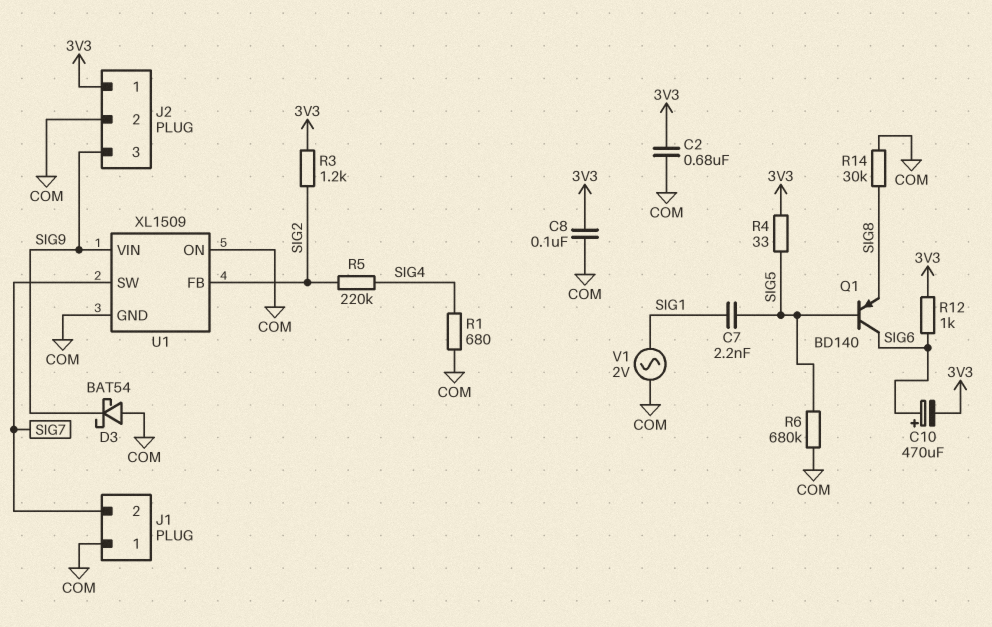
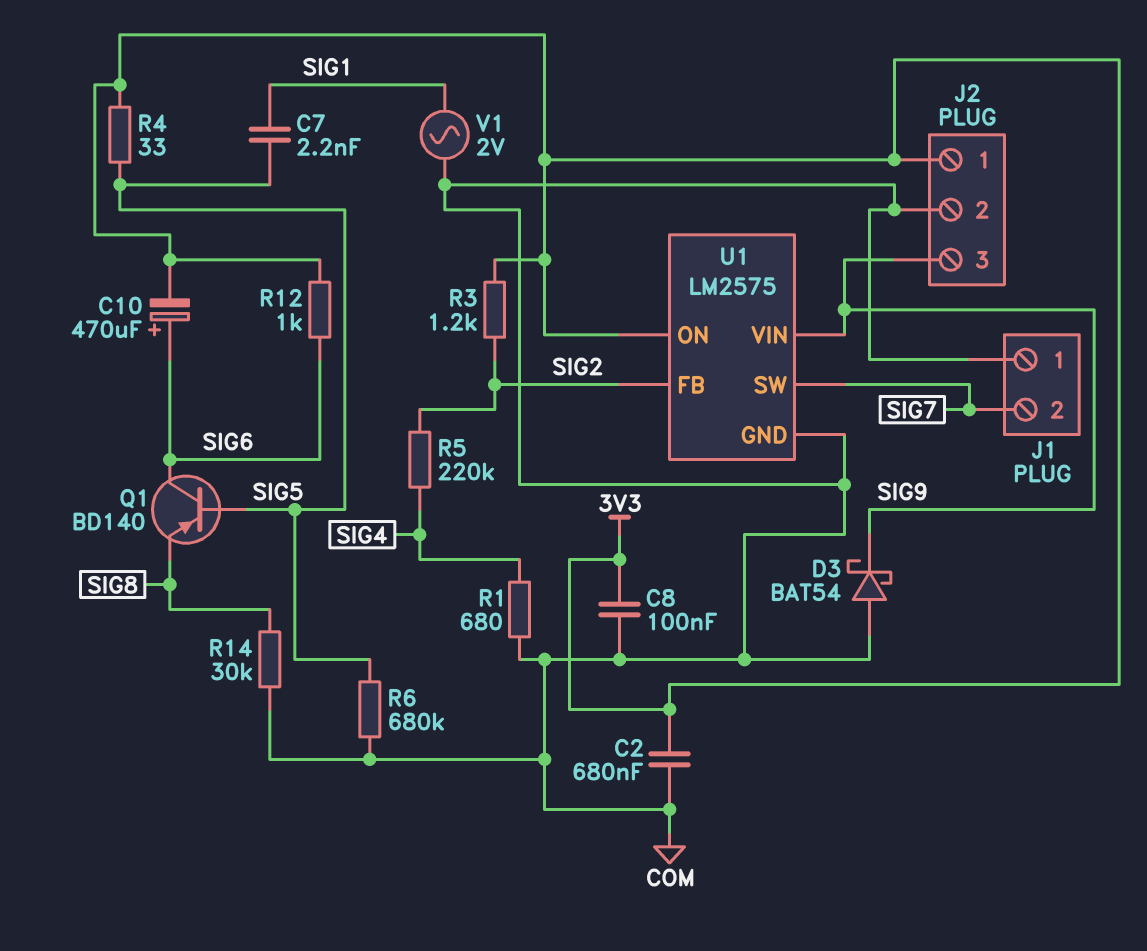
U1: XL1509 -> LM2575
U1 pin ON: COM -> 3V3

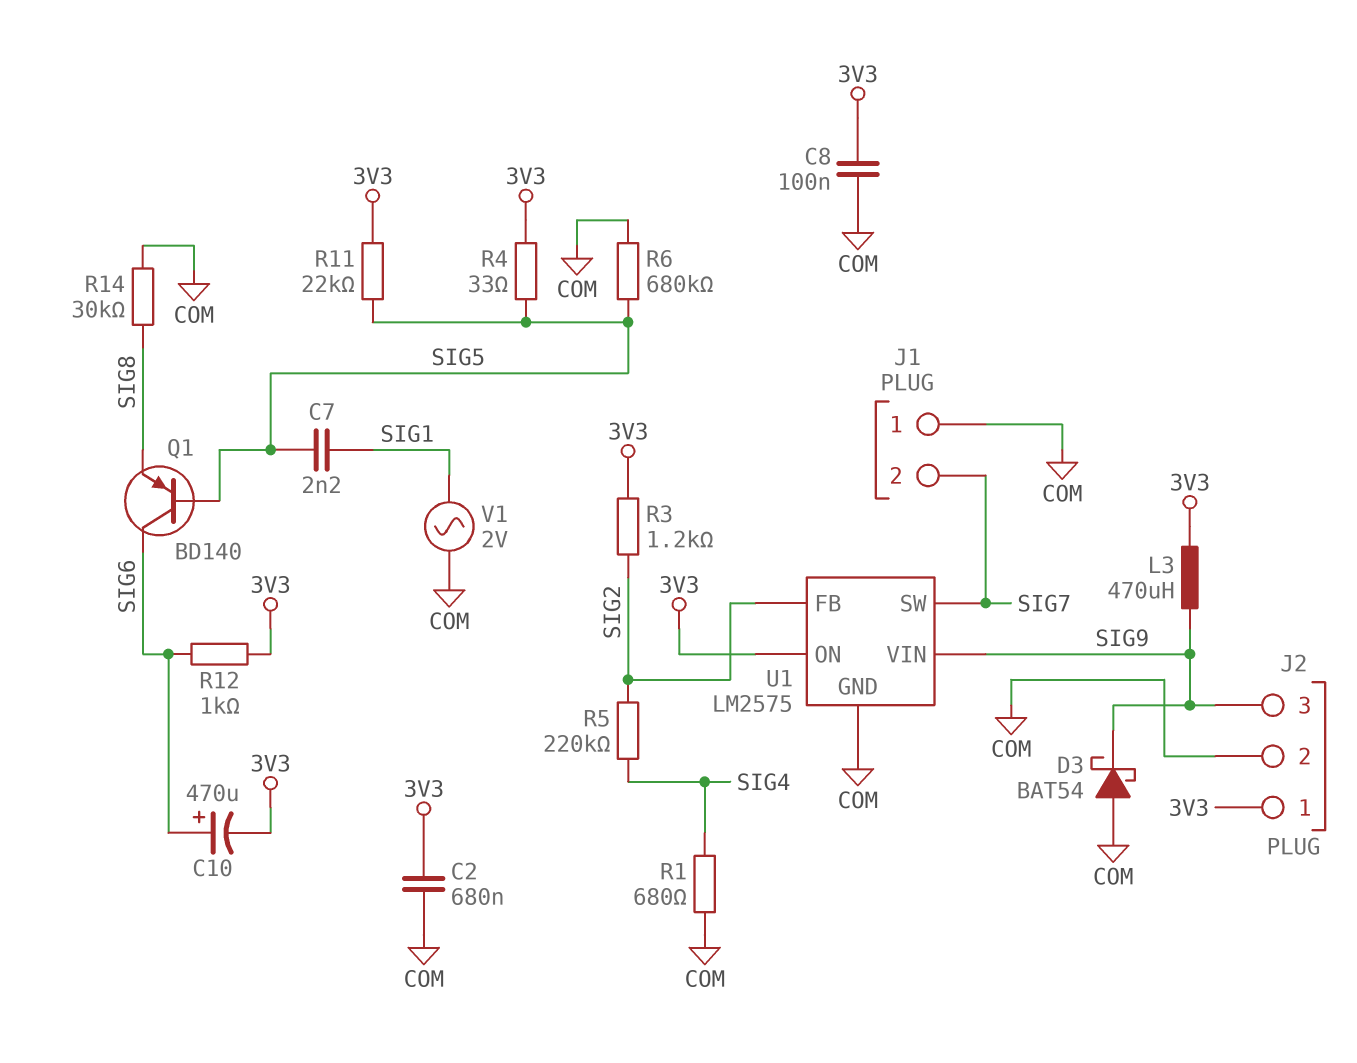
L3: none -> 470uH (3V3, SIG9)
R11: none -> 22k (3V3, SIG5)

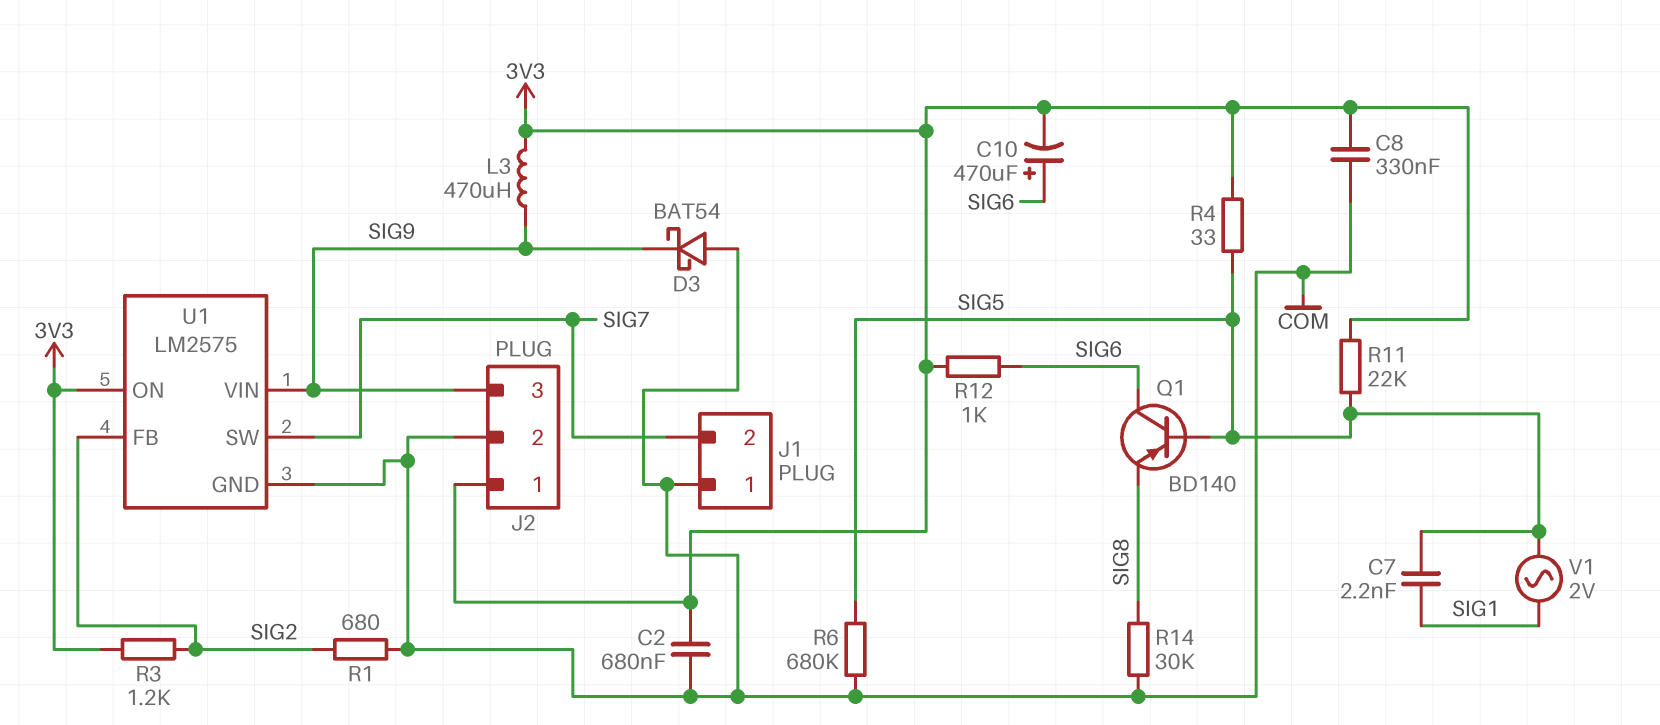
C8: 100nF (3V3, COM) -> 330nF (3V3, COM)
R1: 680 (COM, SIG4) -> 680 (COM, SIG2)
R5: 220k (SIG2, SIG4) -> none
V1: AC 2V (COM, SIG1) -> AC 2V (SIG1, SIG5)

